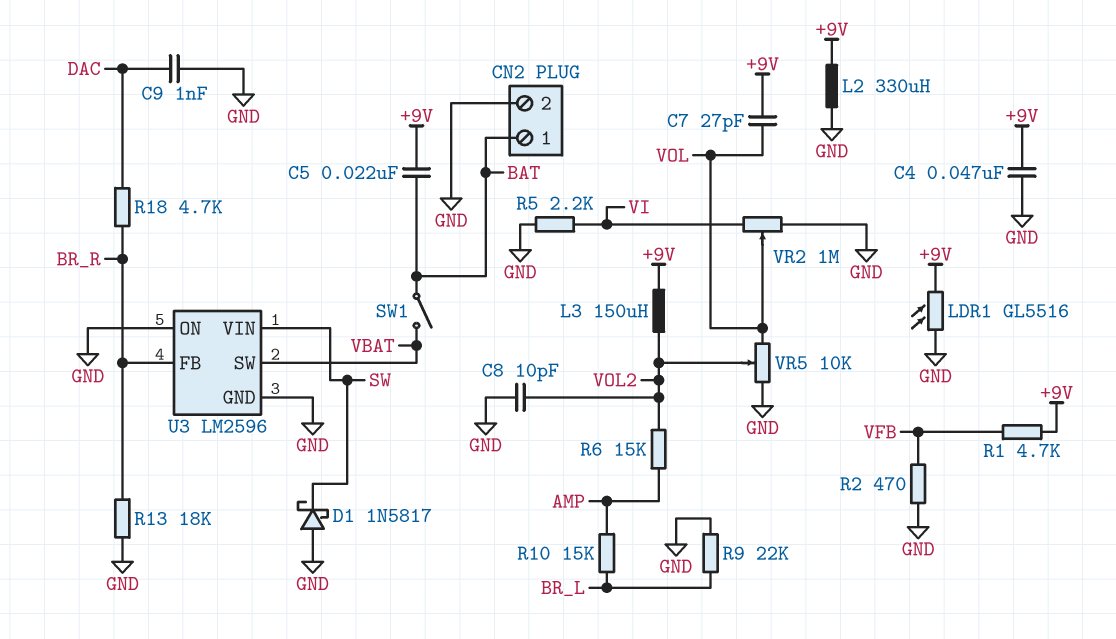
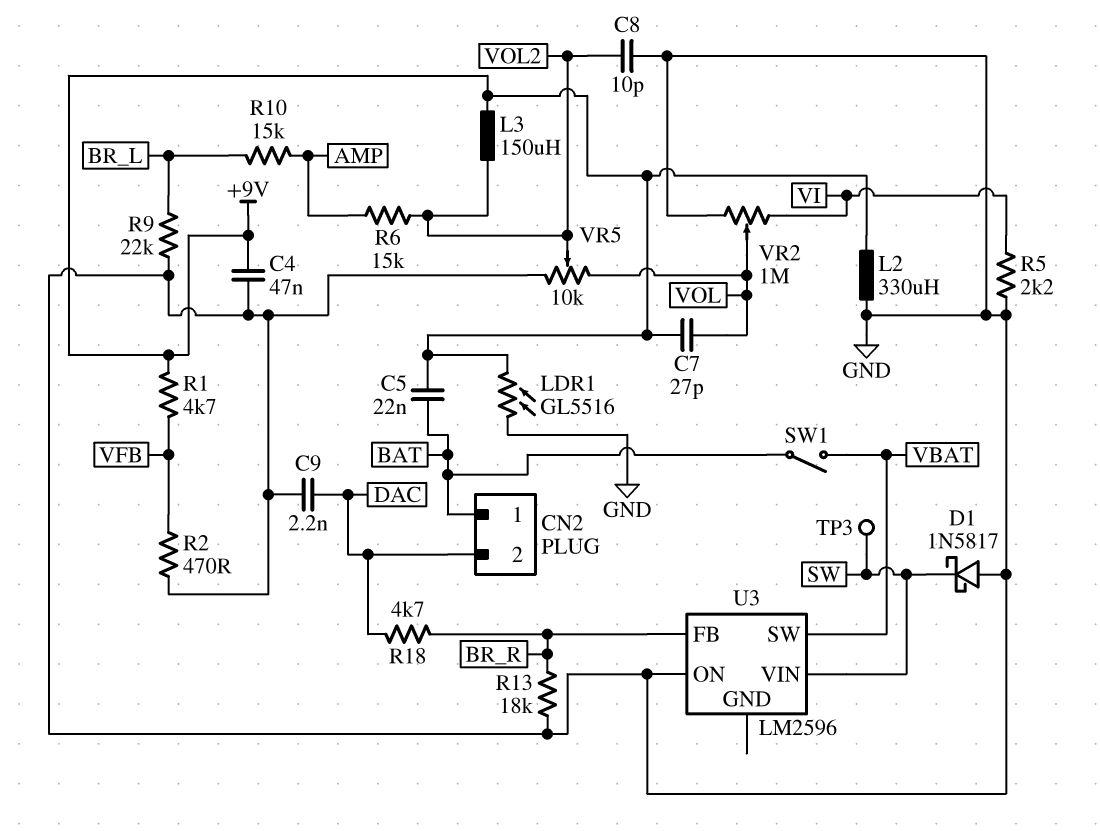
C9: 1nF (DAC, GND) -> 2.2nF (DAC, GND)
CN2 pin 2: GND -> DAC
TP3: none -> test point (SW)
U3 pin GND: GND -> none

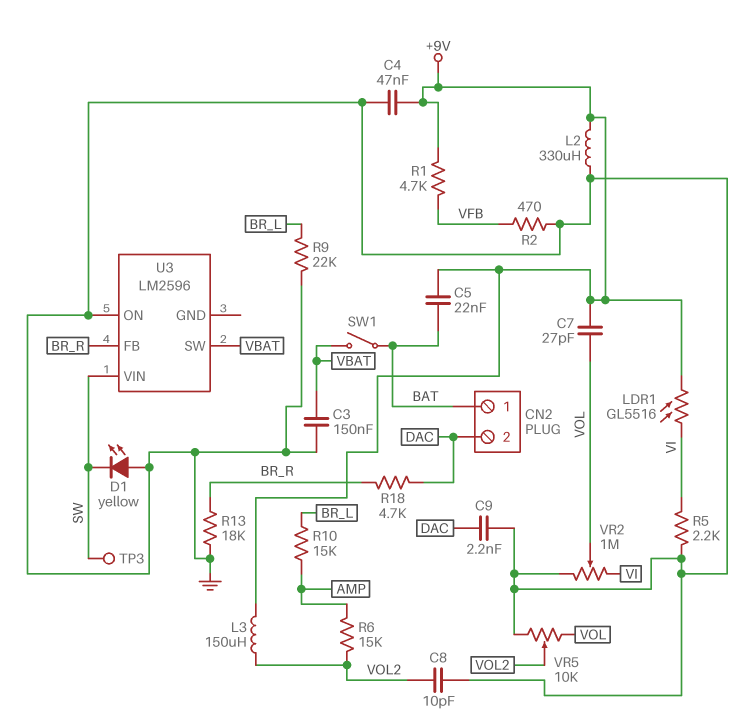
C3: none -> 150nF (GND, VBAT)
D1: schottky 1N5817 (A GND, K SW) -> LED yellow (A GND, K SW)
LDR1: GL5516 (+9V, GND) -> GL5516 (+9V, VI)

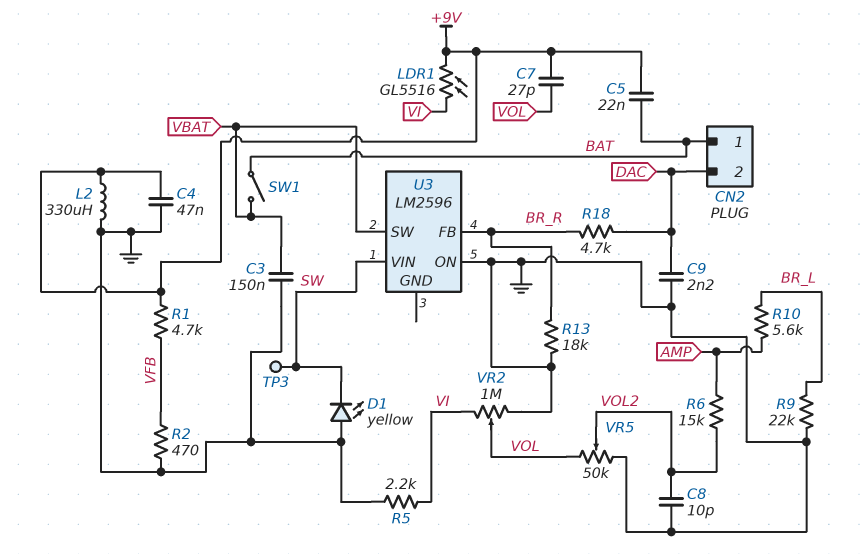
L3: 150uH (+9V, VOL2) -> none
R10: 15k (AMP, BR_L) -> 5.6k (AMP, BR_L)
VR5: 10k (GND, VOL, wiper VOL2) -> 50k (GND, VOL, wiper VOL2)

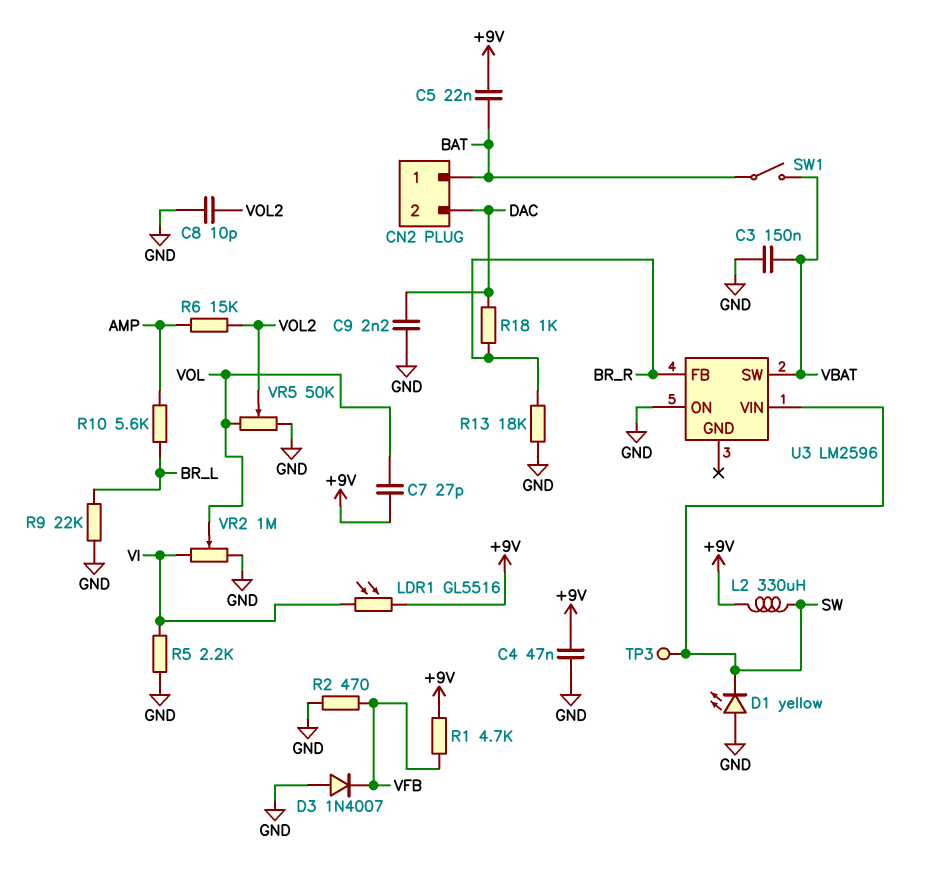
D3: none -> diode 1N4007 (A GND, K VFB)
L2: 330uH (+9V, GND) -> 330uH (+9V, SW)
R18: 4.7k (BR_R, DAC) -> 1k (BR_R, DAC)

